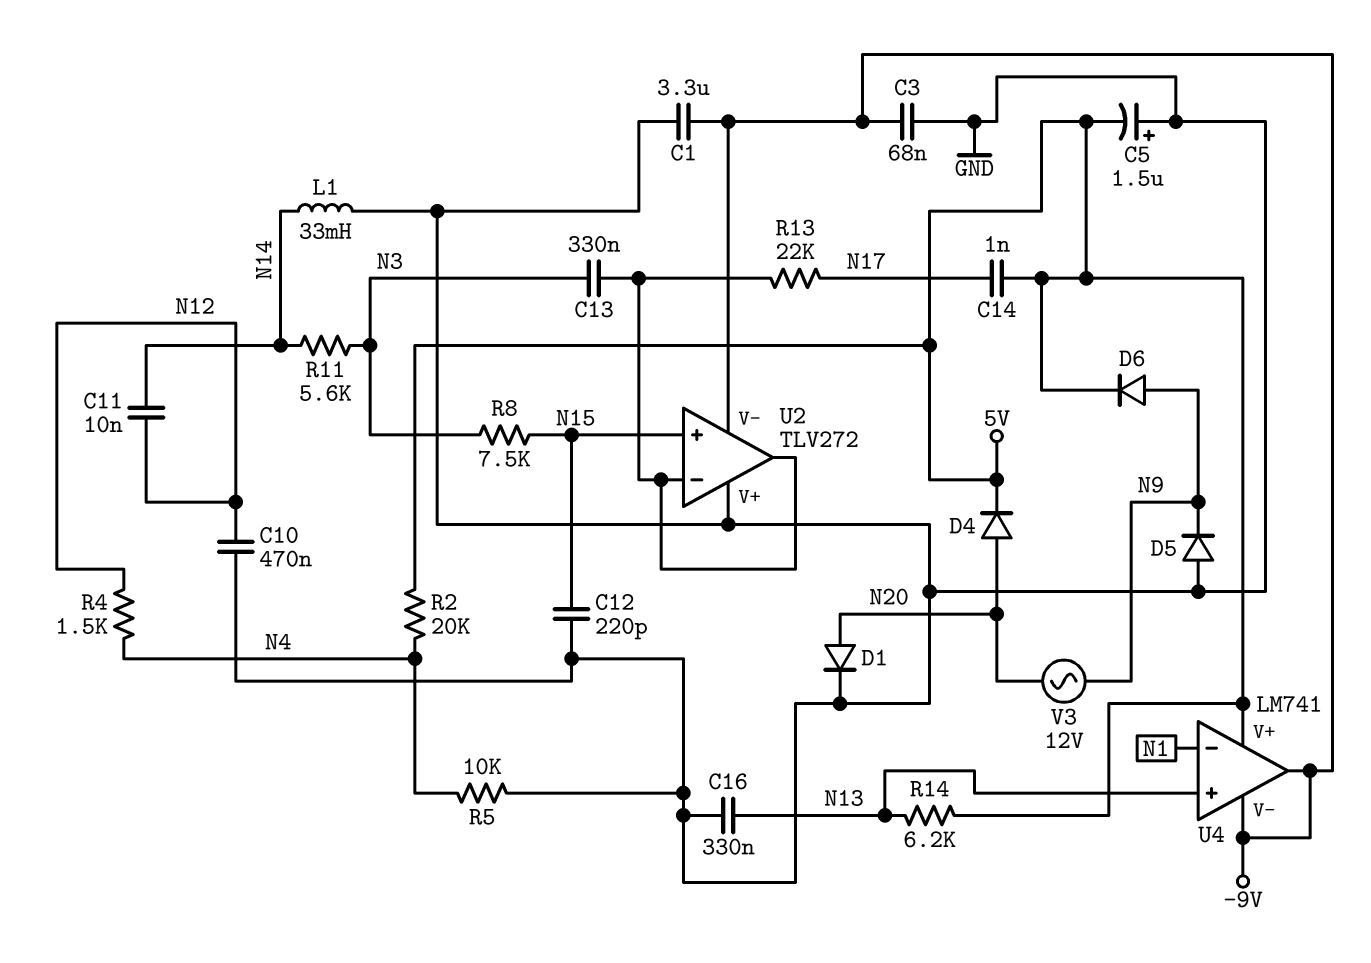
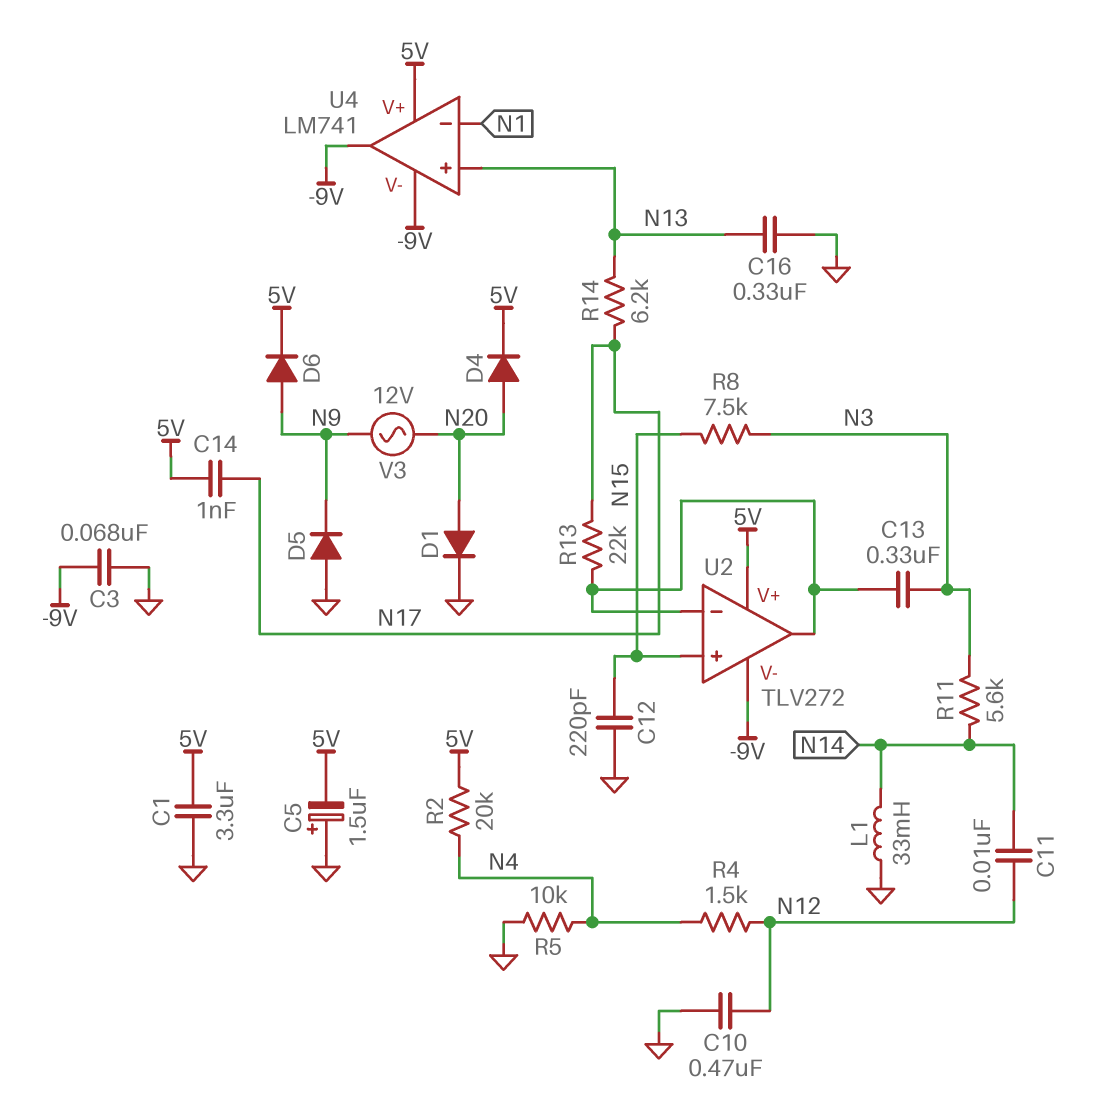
C1: 3.3uF (-9V, GND) -> 3.3uF (5V, GND)
R14: 6.2k (5V, N13) -> 6.2k (N13, N17)
U2 pin V+: GND -> 5V

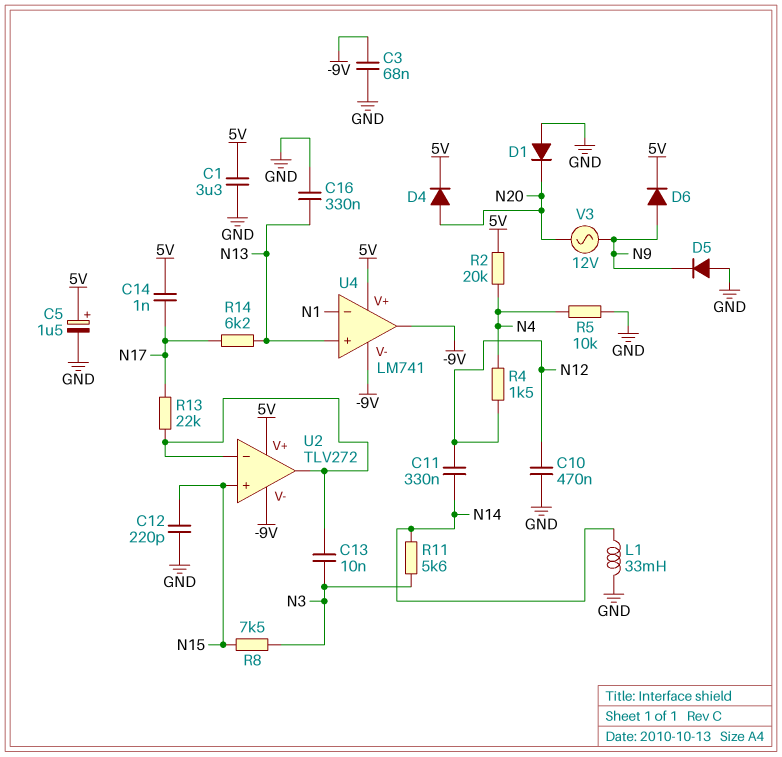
C5: 1.5uF (plus GND, minus 5V) -> 1.5uF (plus 5V, minus GND)
C11: 10nF (N12, N14) -> 330nF (N12, N14)
C13: 330nF (N3, U2/in-) -> 10nF (N3, U2/in-)
D1: diode (A N20, K GND) -> diode (A GND, K N20)

